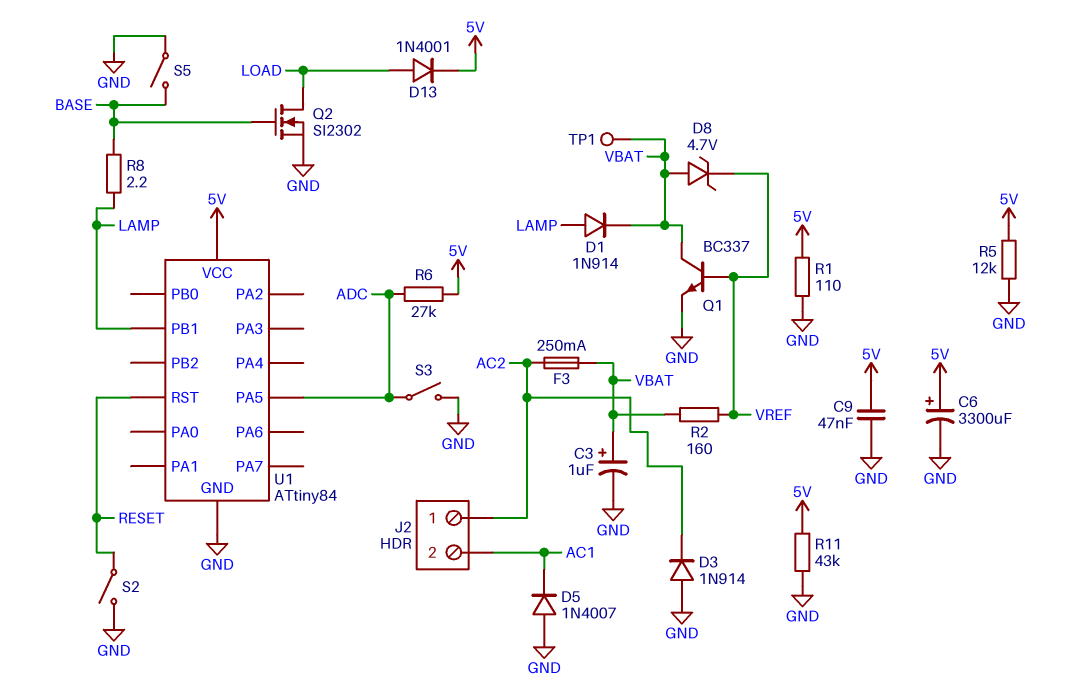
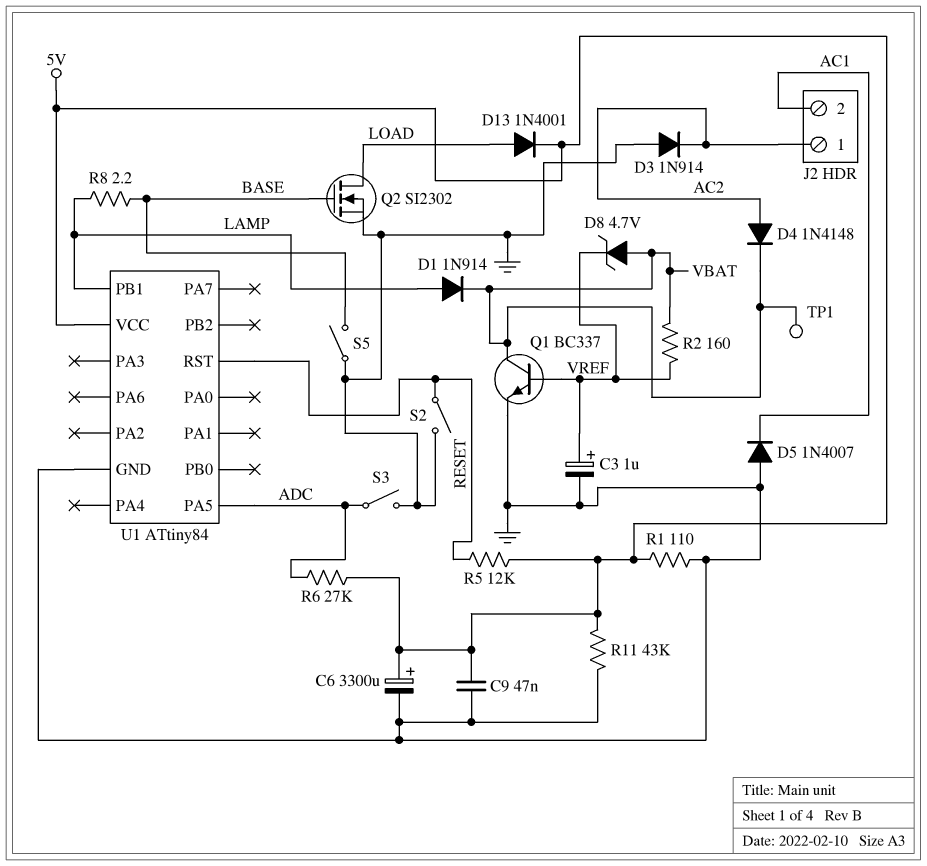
C3: 1uF (plus VBAT, minus GND) -> 1uF (plus VREF, minus GND)
D4: none -> diode 1N4148 (A AC2, K VBAT)
F3: 250mA (AC2, VBAT) -> none
R5: 12k (5V, GND) -> 12k (5V, RESET)

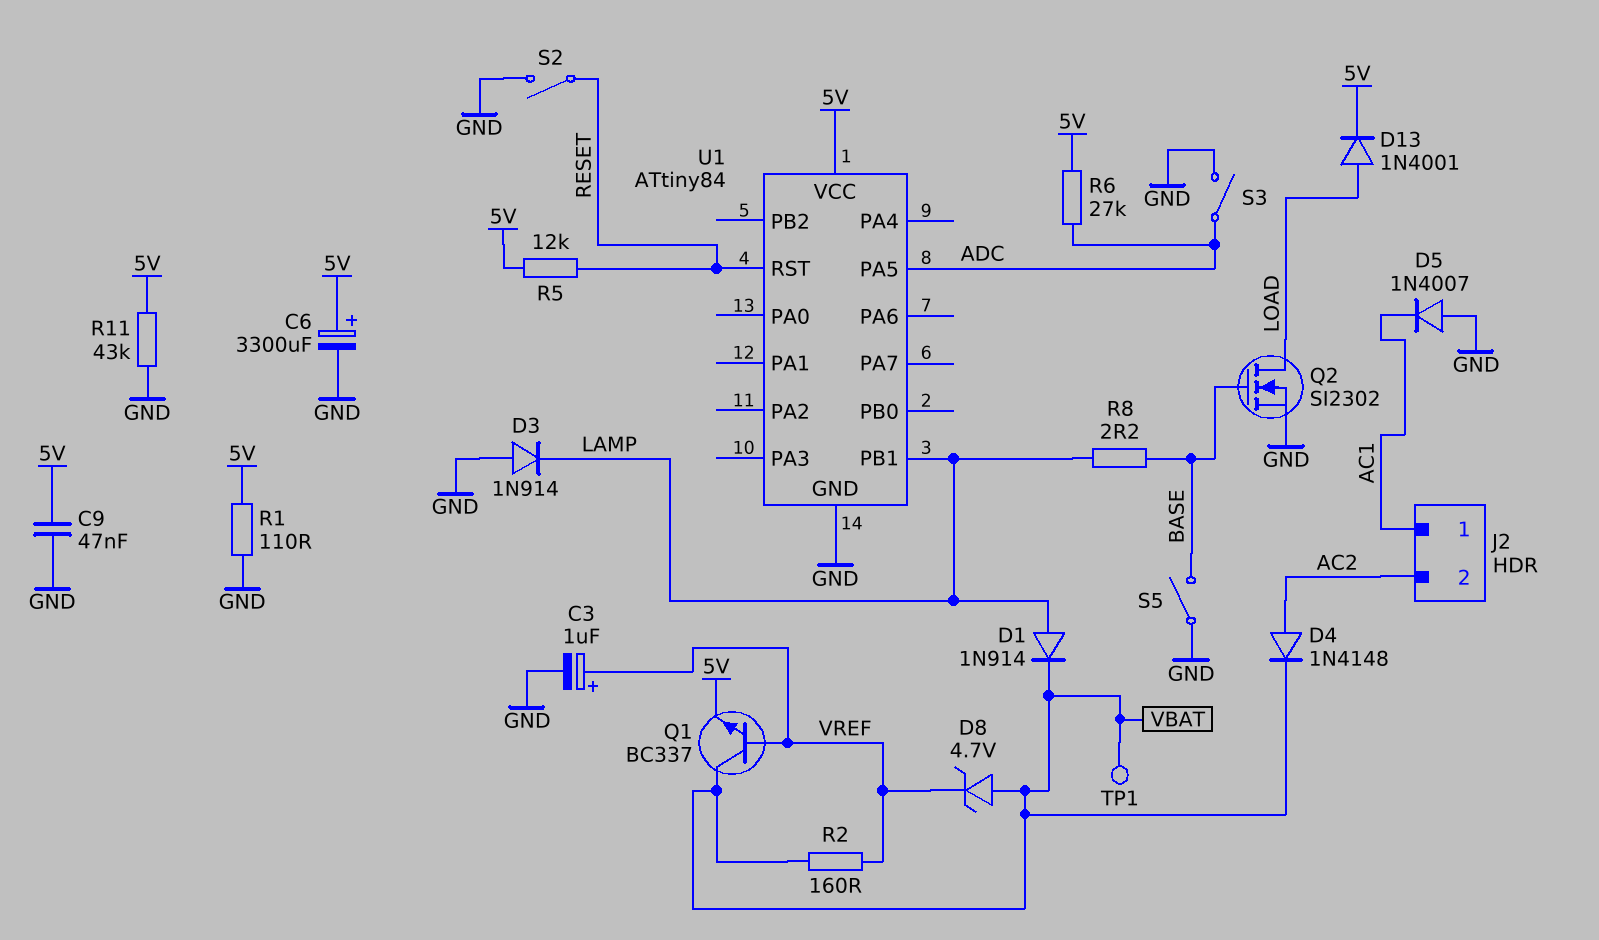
D3: diode 1N914 (A GND, K AC2) -> diode 1N914 (A GND, K LAMP)
J2 pin 1: AC2 -> AC1
J2 pin 2: AC1 -> AC2
Q1: NPN BC337 (B VREF, C VBAT, E GND) -> NPN BC337 (B VREF, C VBAT, E 5V)

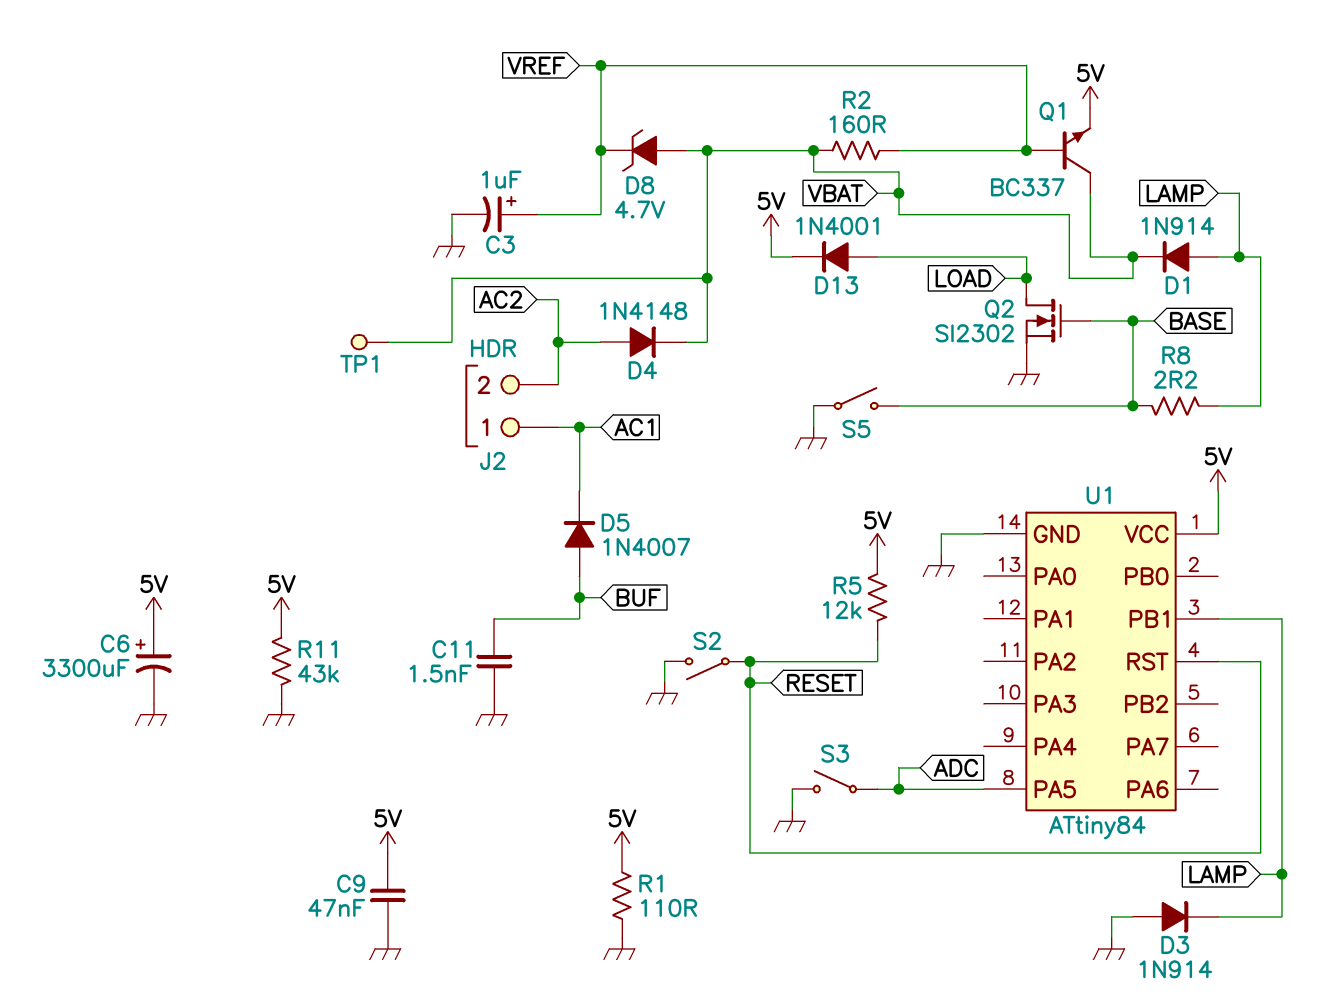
C11: none -> 1.5nF (BUF, GND)
D5: diode 1N4007 (A GND, K AC1) -> diode 1N4007 (A BUF, K AC1)
R6: 27k (5V, ADC) -> none

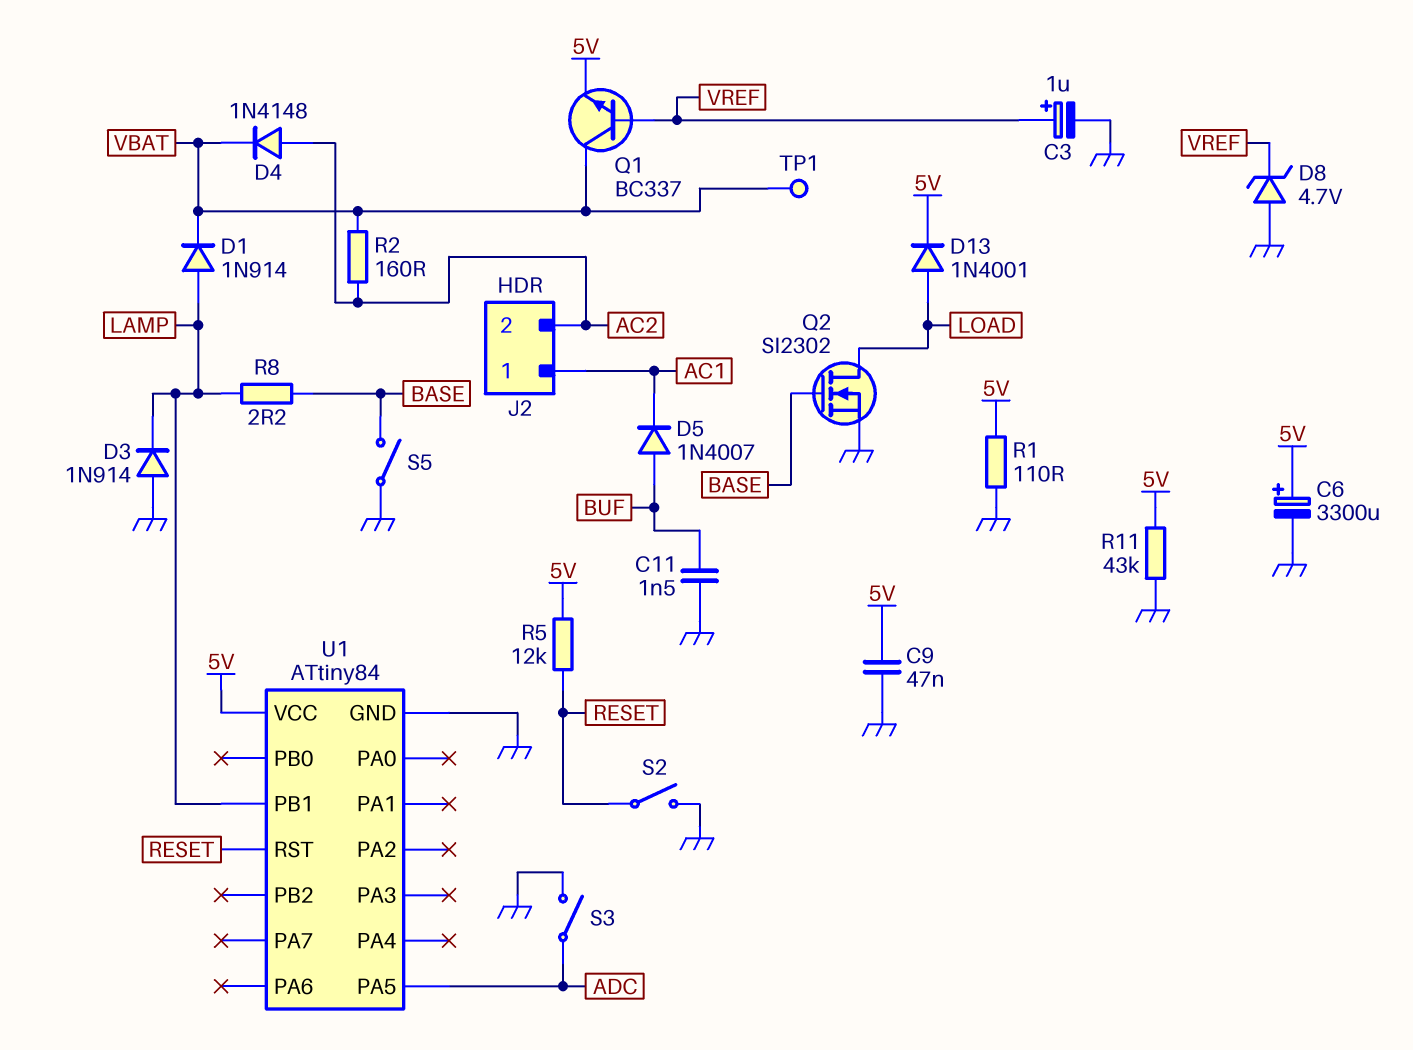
D8: zener 4.7V (A VBAT, K VREF) -> zener 4.7V (A GND, K VREF)
R2: 160 (VBAT, VREF) -> 160 (AC2, VBAT)

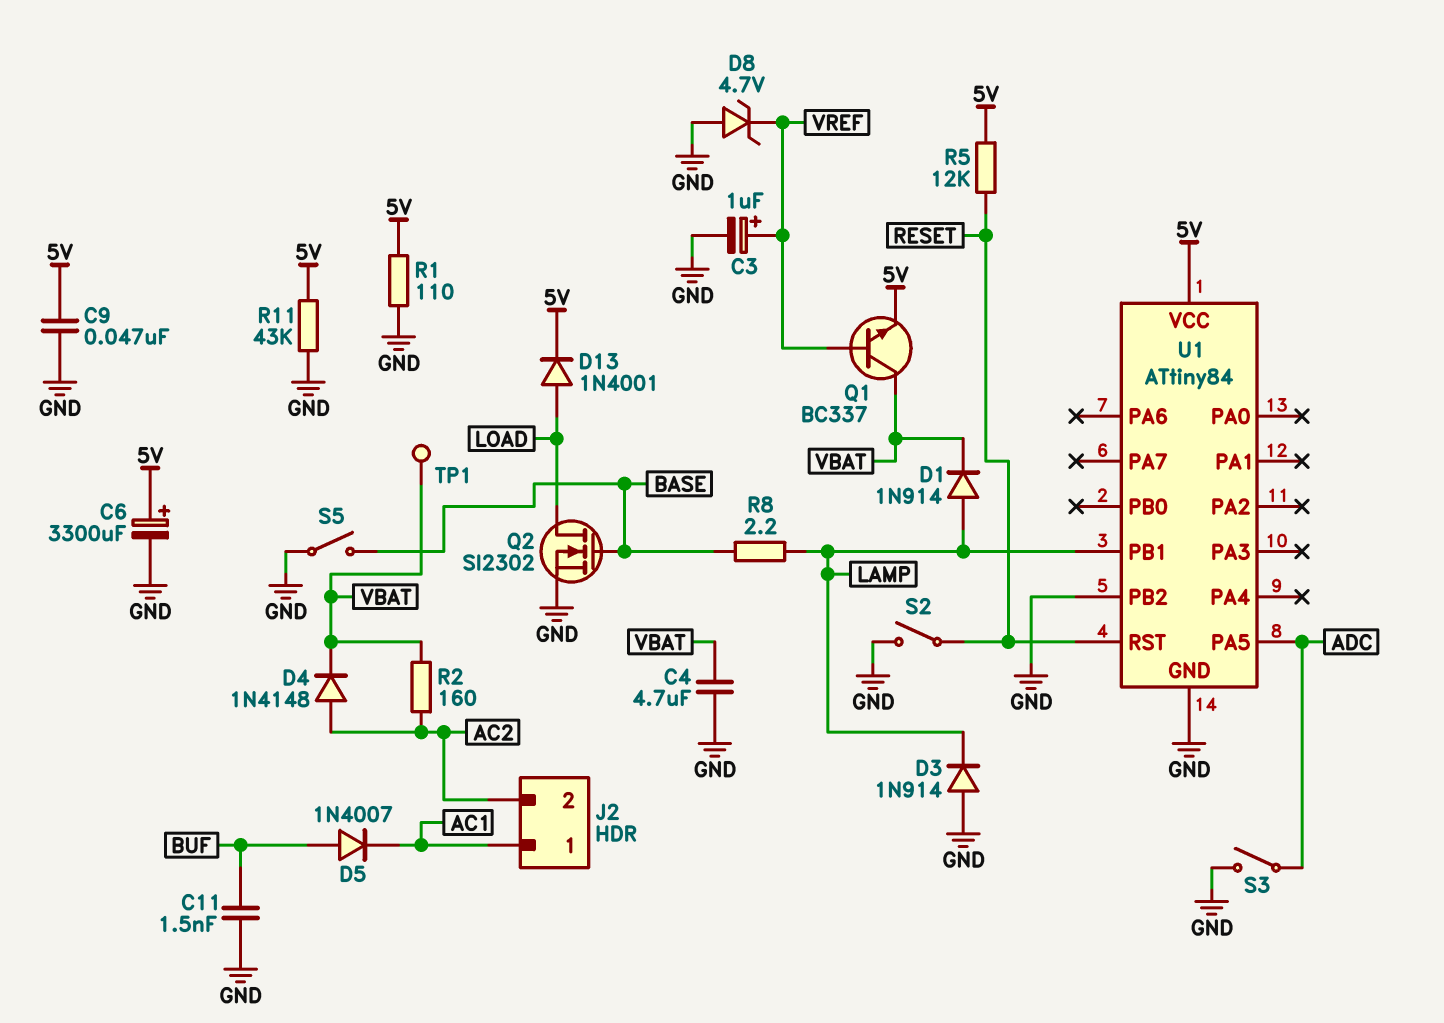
C4: none -> 4.7uF (GND, VBAT)
U1 pin PB2: none -> GND

